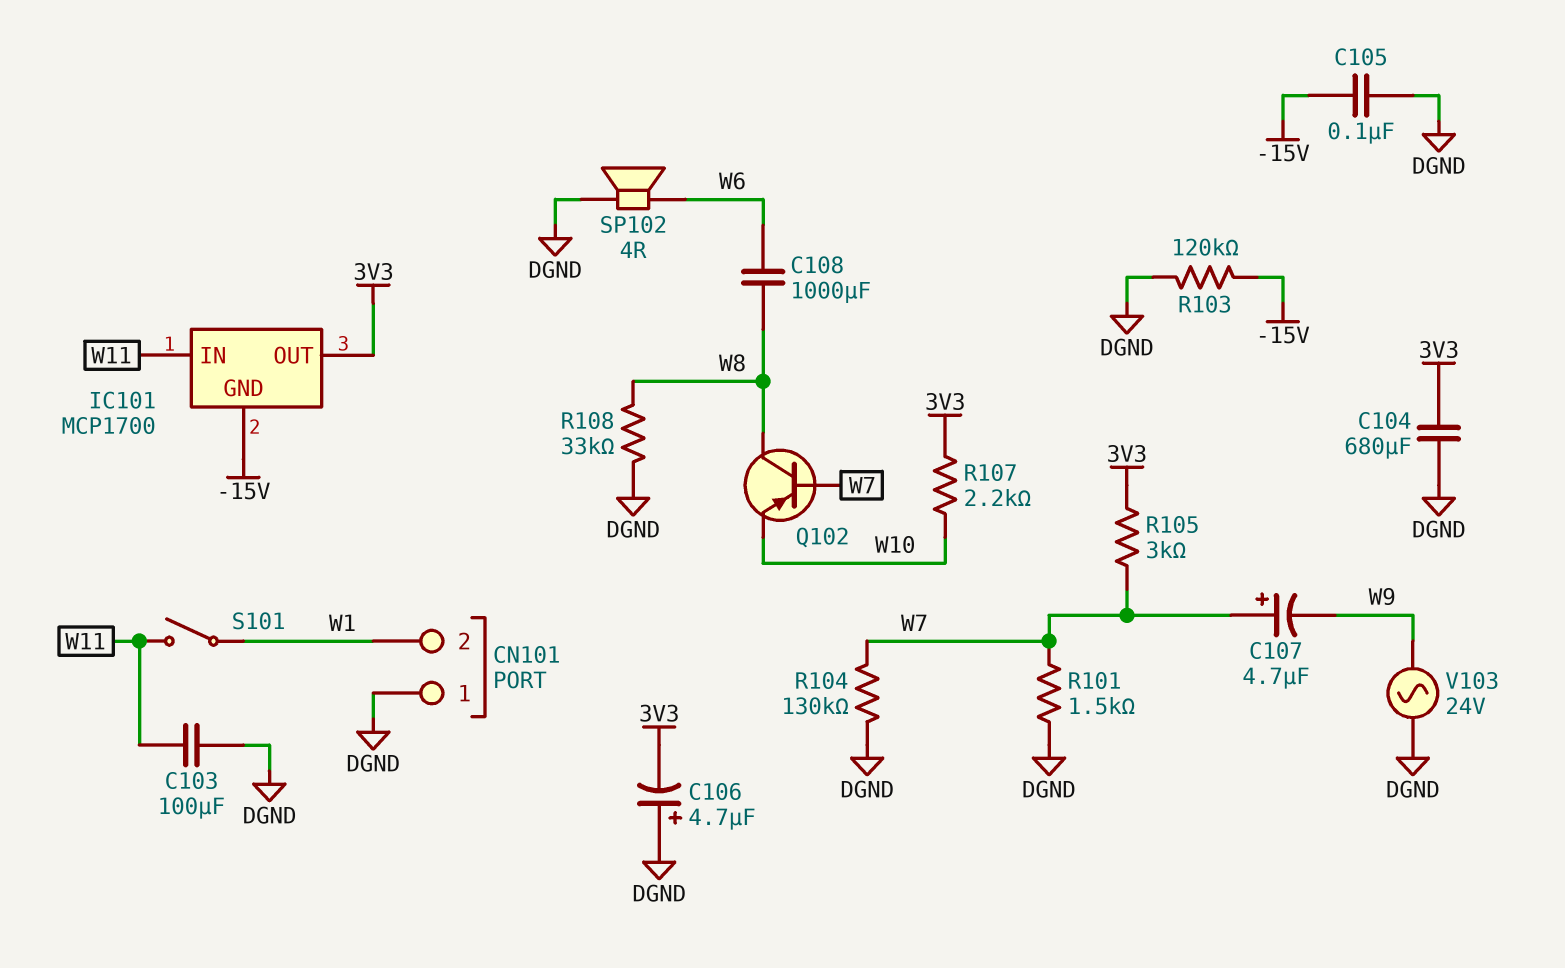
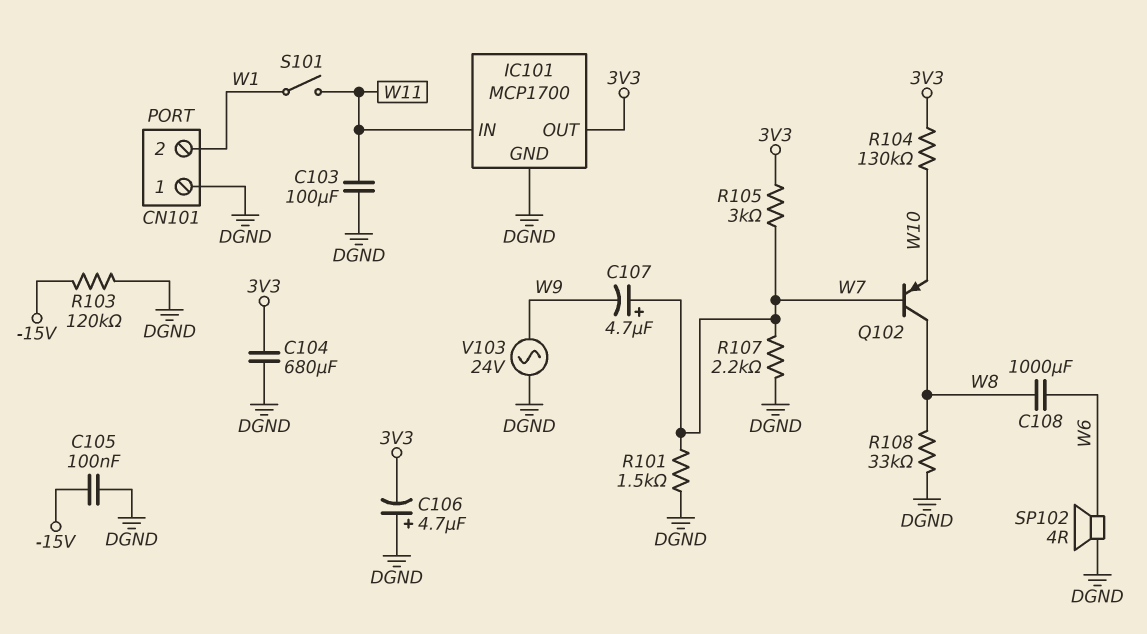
IC101 pin GND: -15V -> DGND
R104: 130k (DGND, W7) -> 130k (3V3, W10)
R107: 2.2k (3V3, W10) -> 2.2k (DGND, W7)

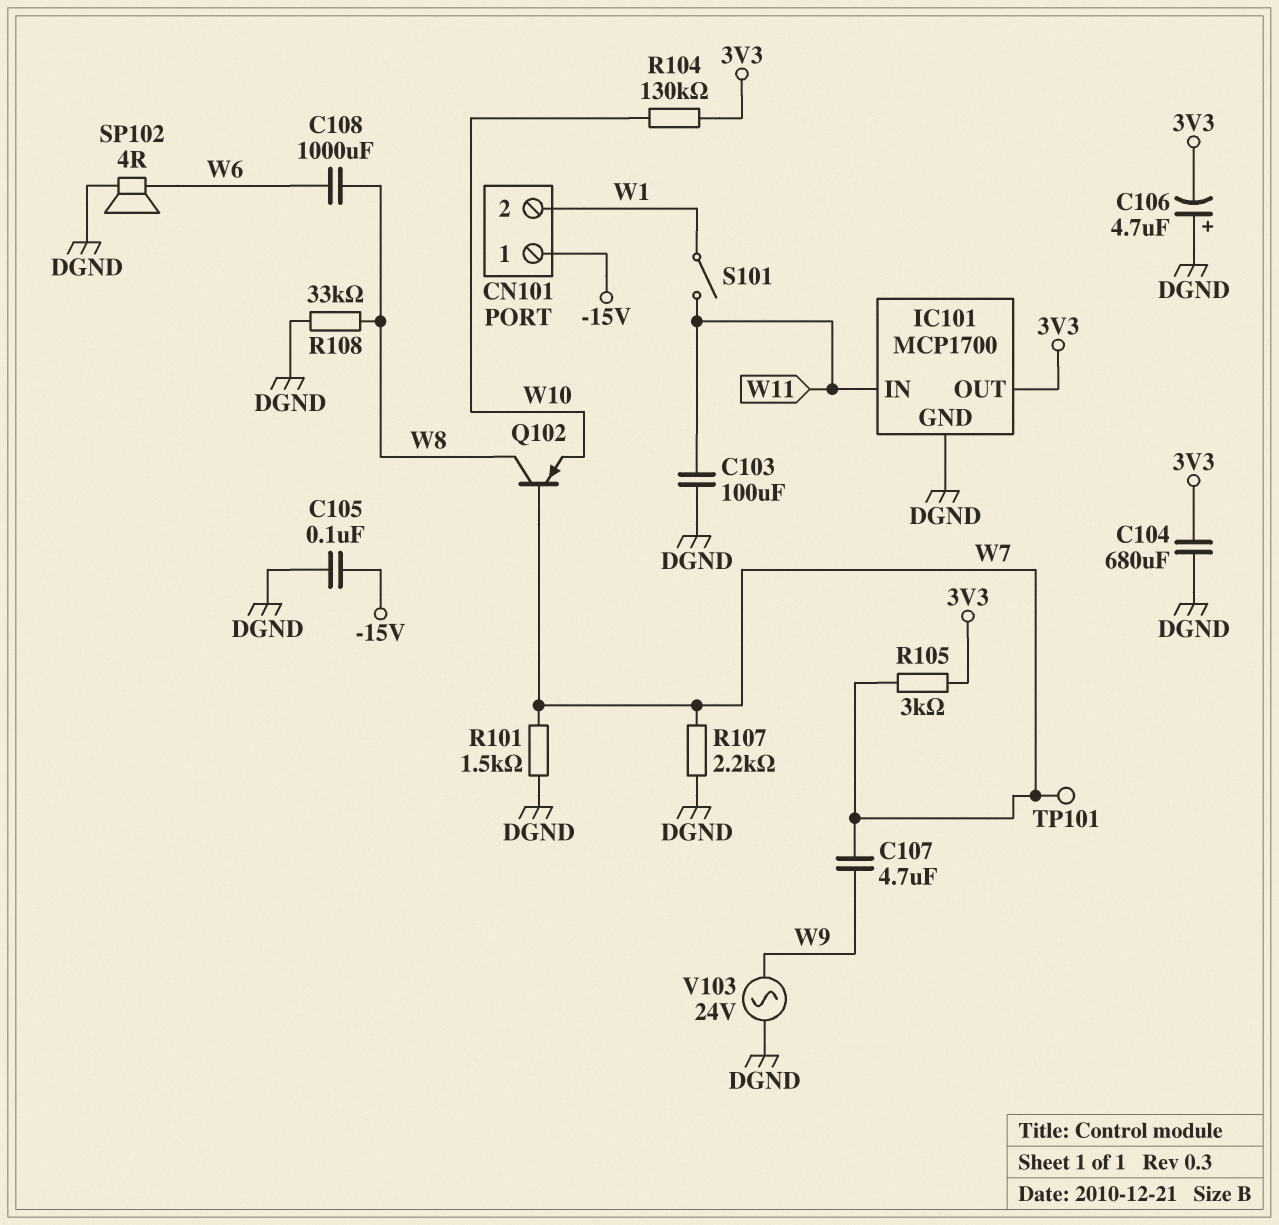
C107: 4.7uF (plus W7, minus W9) -> 4.7uF (W7, W9)
CN101 pin 1: DGND -> -15V
R103: 120k (-15V, DGND) -> none
TP101: none -> test point (W7)

